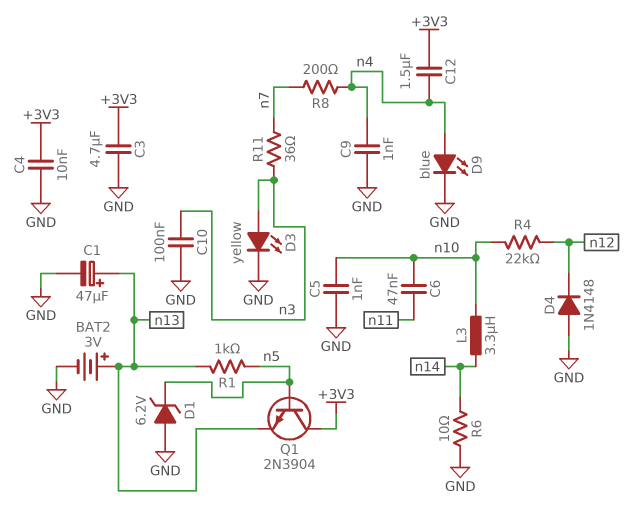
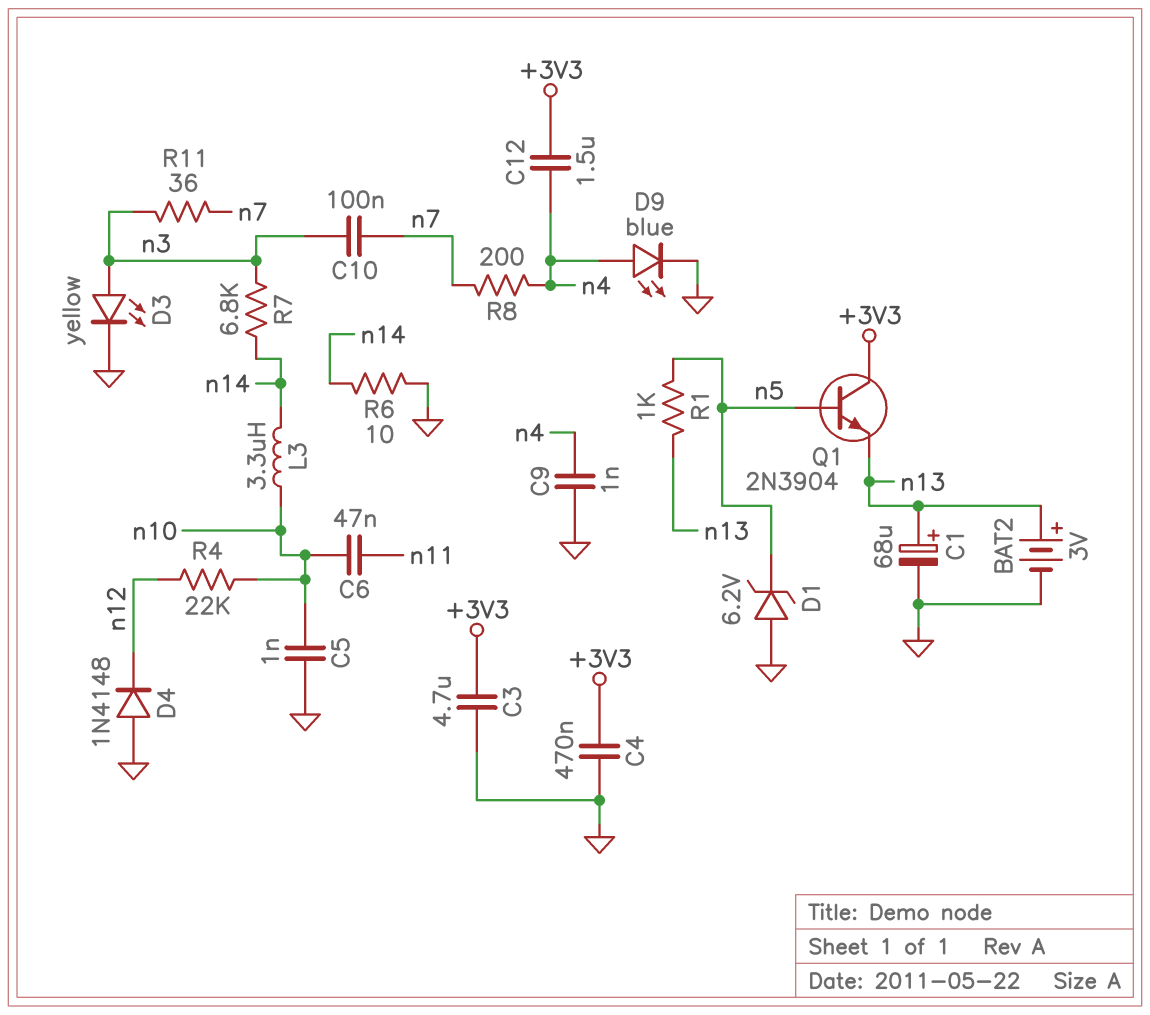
C1: 47uF (plus n13, minus GND) -> 68uF (plus n13, minus GND)
C4: 10nF (+3V3, GND) -> 470nF (+3V3, GND)
C10: 100nF (GND, n3) -> 100nF (n3, n7)
R7: none -> 6.8k (n3, n14)

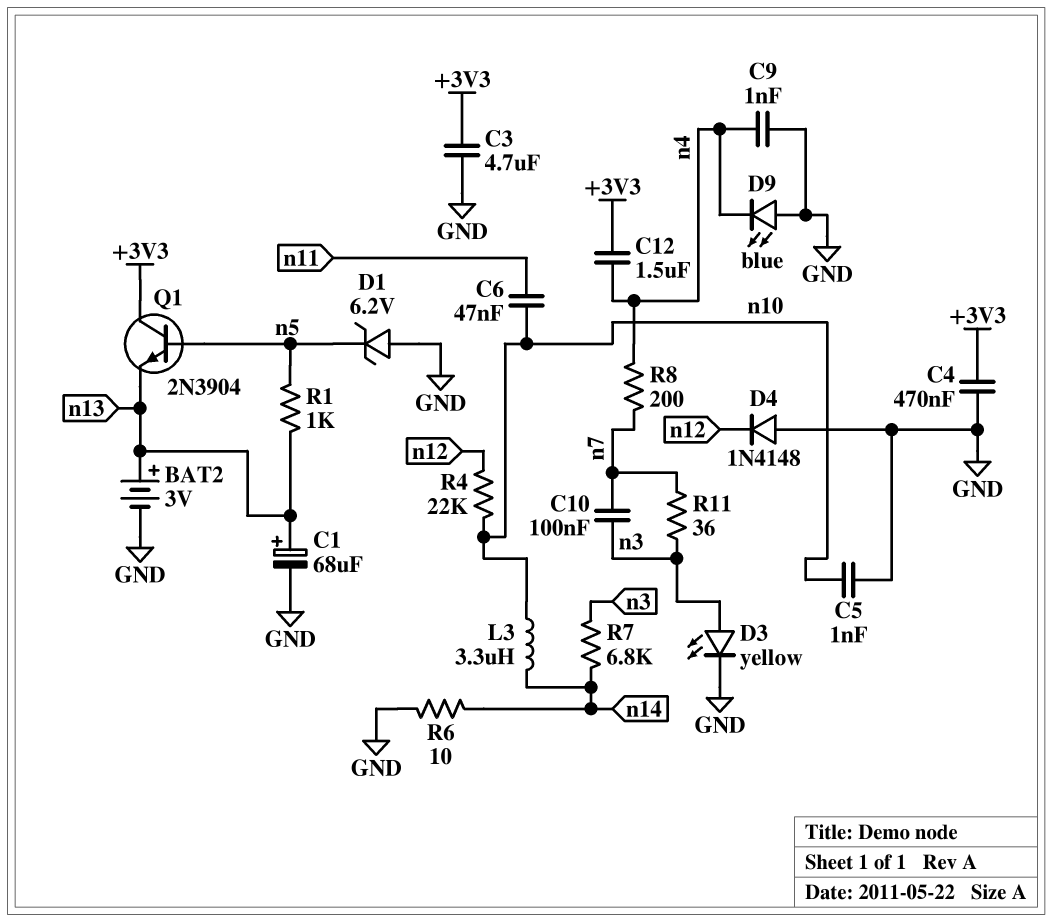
D9: LED blue (A n4, K GND) -> LED blue (A GND, K n4)

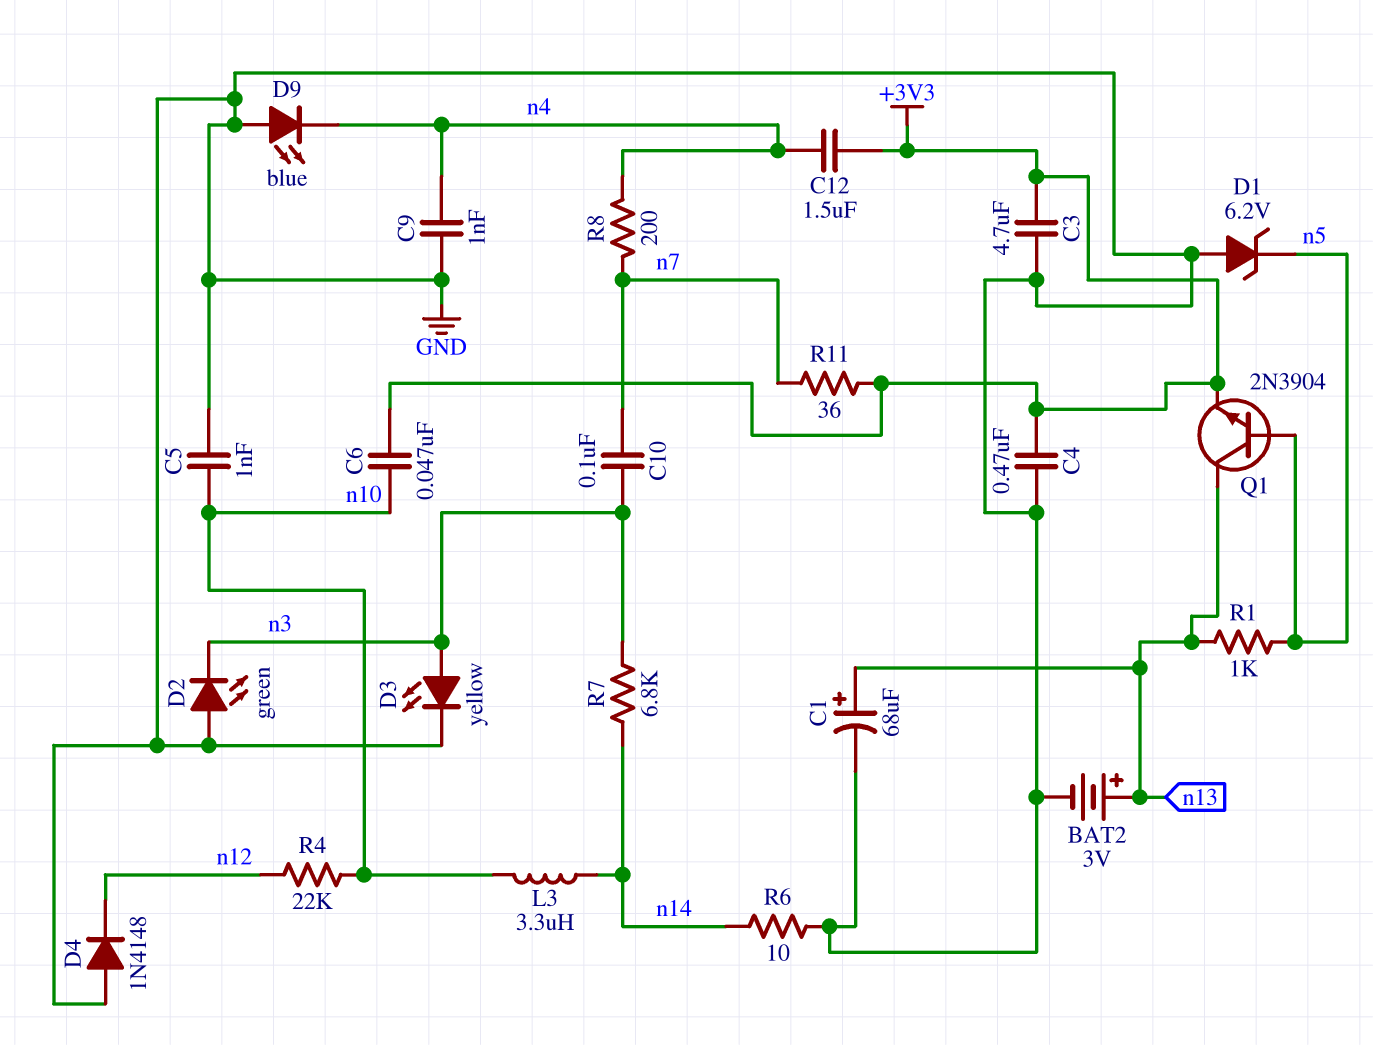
C6: 47nF (n10, n11) -> 47nF (+3V3, n10)
D2: none -> LED green (A GND, K n3)
Q1: NPN 2N3904 (B n5, C +3V3, E n13) -> NPN 2N3904 (B n5, C n13, E +3V3)
R11: 36 (n3, n7) -> 36 (+3V3, n7)

